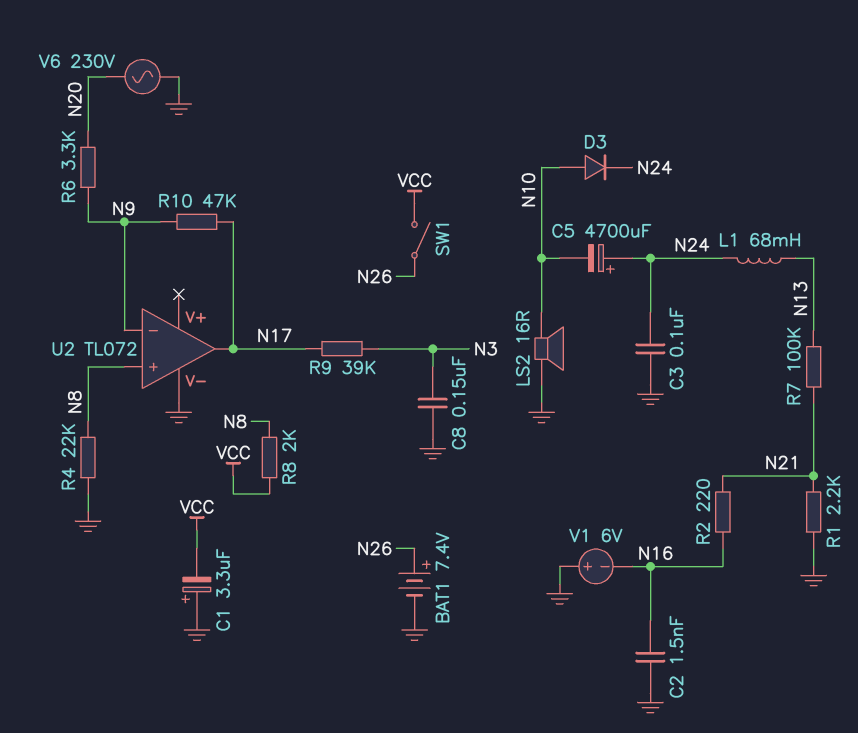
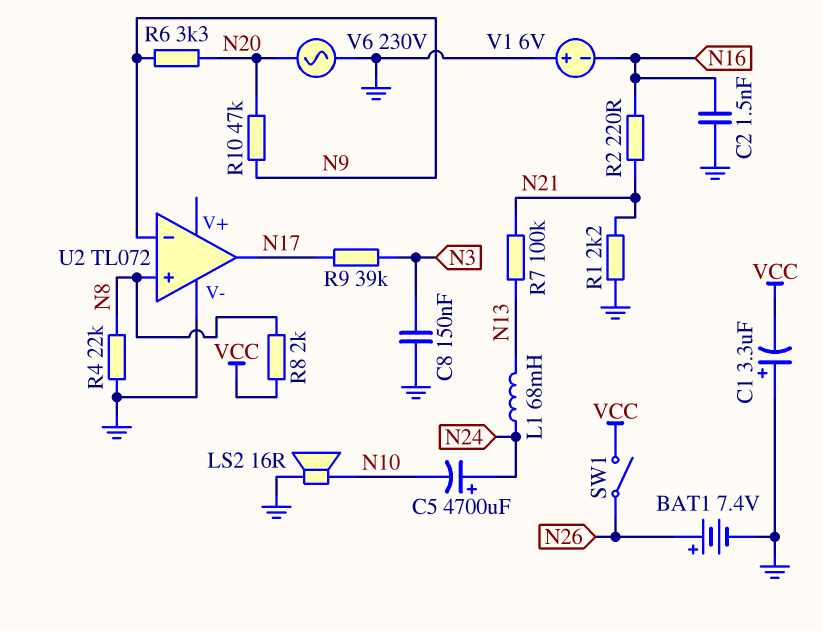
C3: 100nF (GND, N24) -> none
D3: diode (A N10, K N24) -> none
R10: 47k (N9, N17) -> 47k (N9, N20)

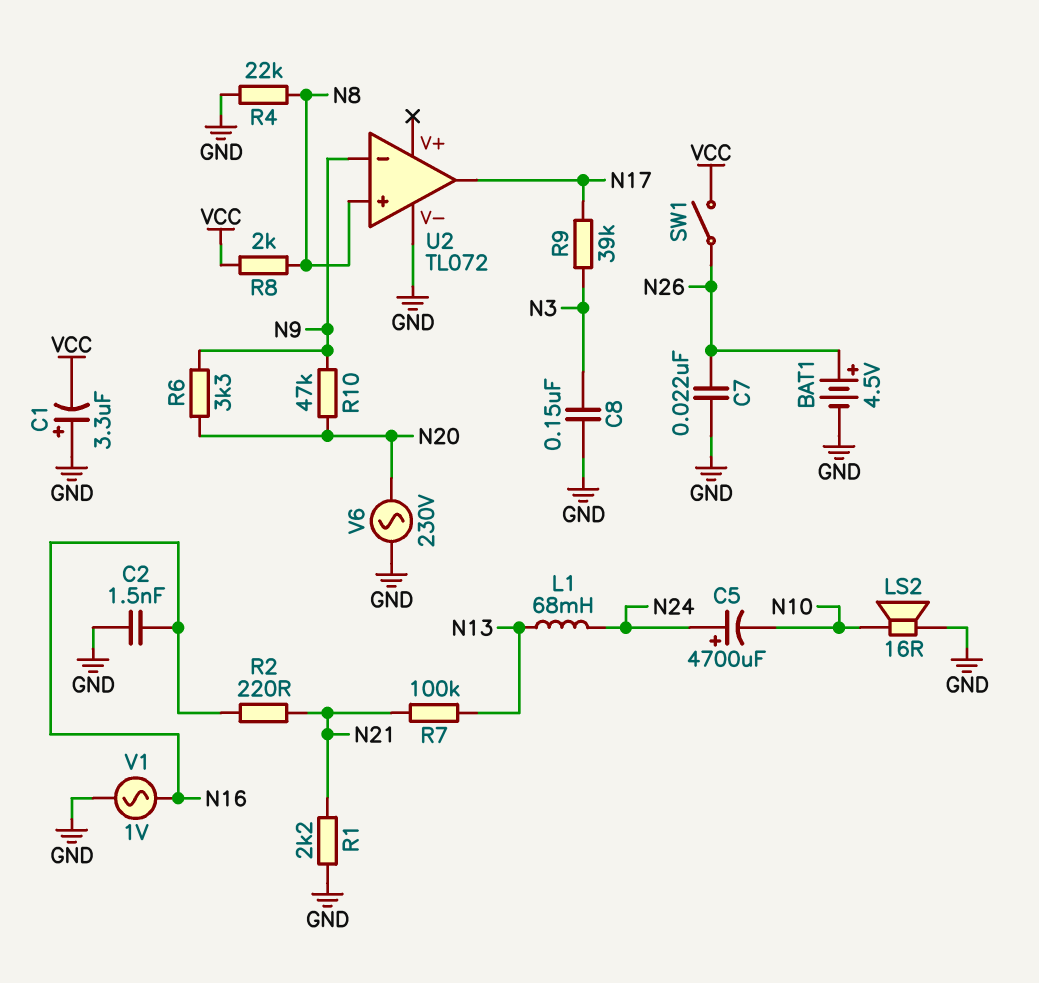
BAT1: 7.4V (plus N26, minus GND) -> 4.5V (plus N26, minus GND)
C7: none -> 22nF (GND, N26)
V1: 6V (plus GND, minus N16) -> AC 1V (GND, N16)

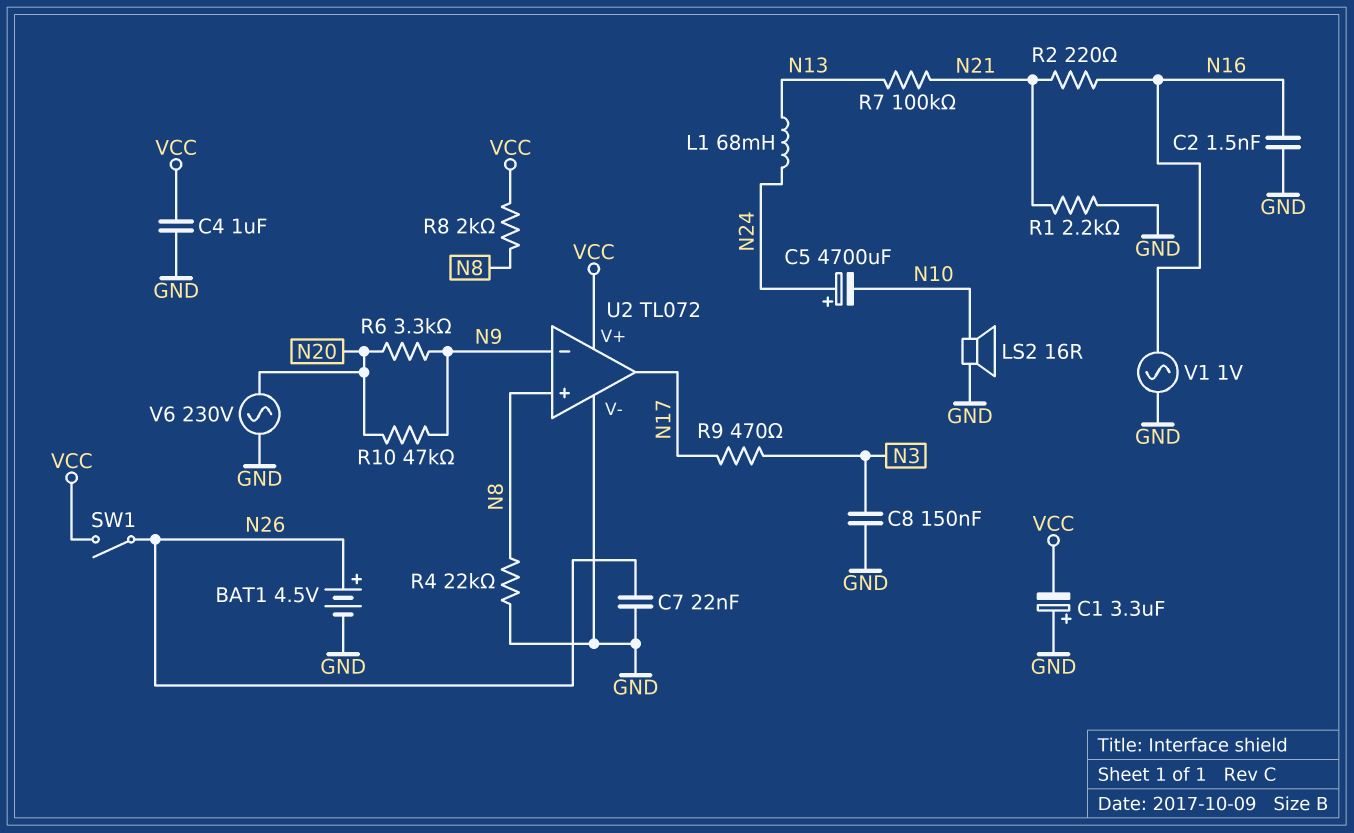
C4: none -> 1uF (GND, VCC)
R9: 39k (N3, N17) -> 470 (N3, N17)
U2 pin V+: none -> VCC

